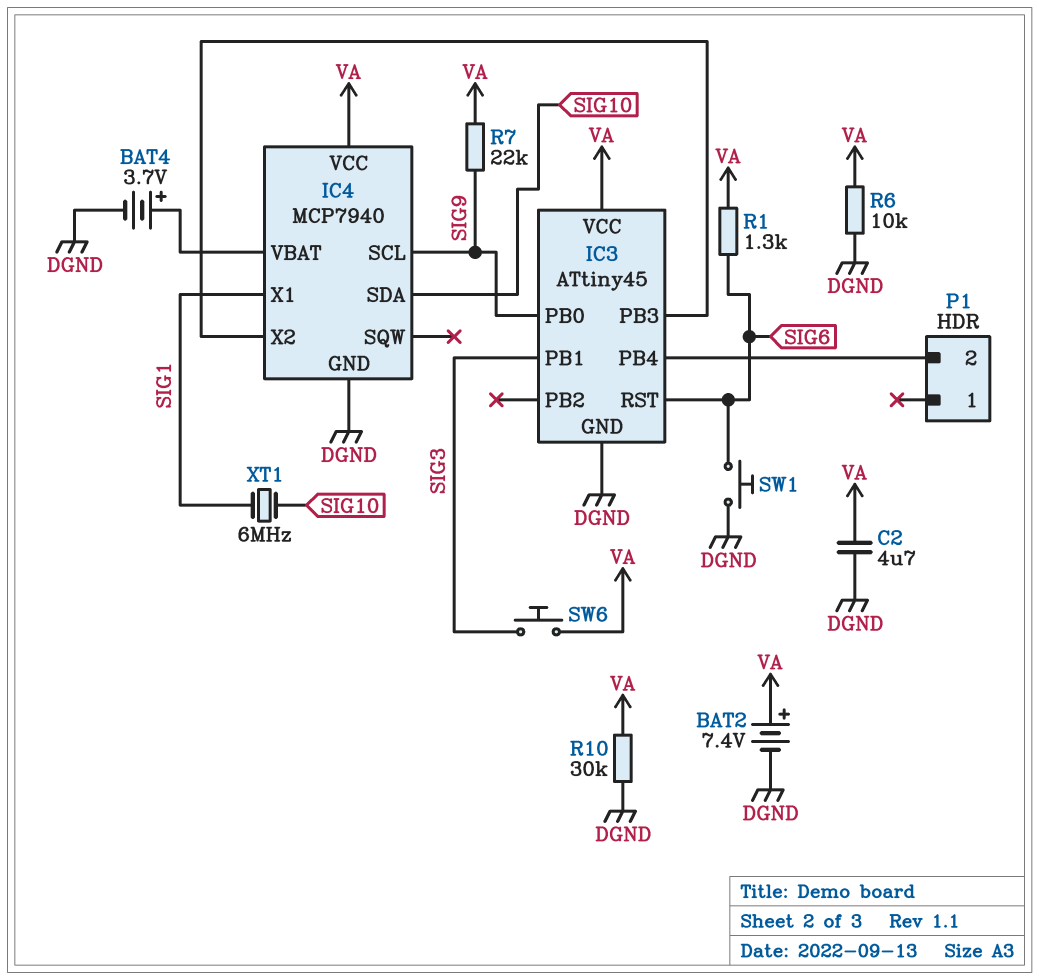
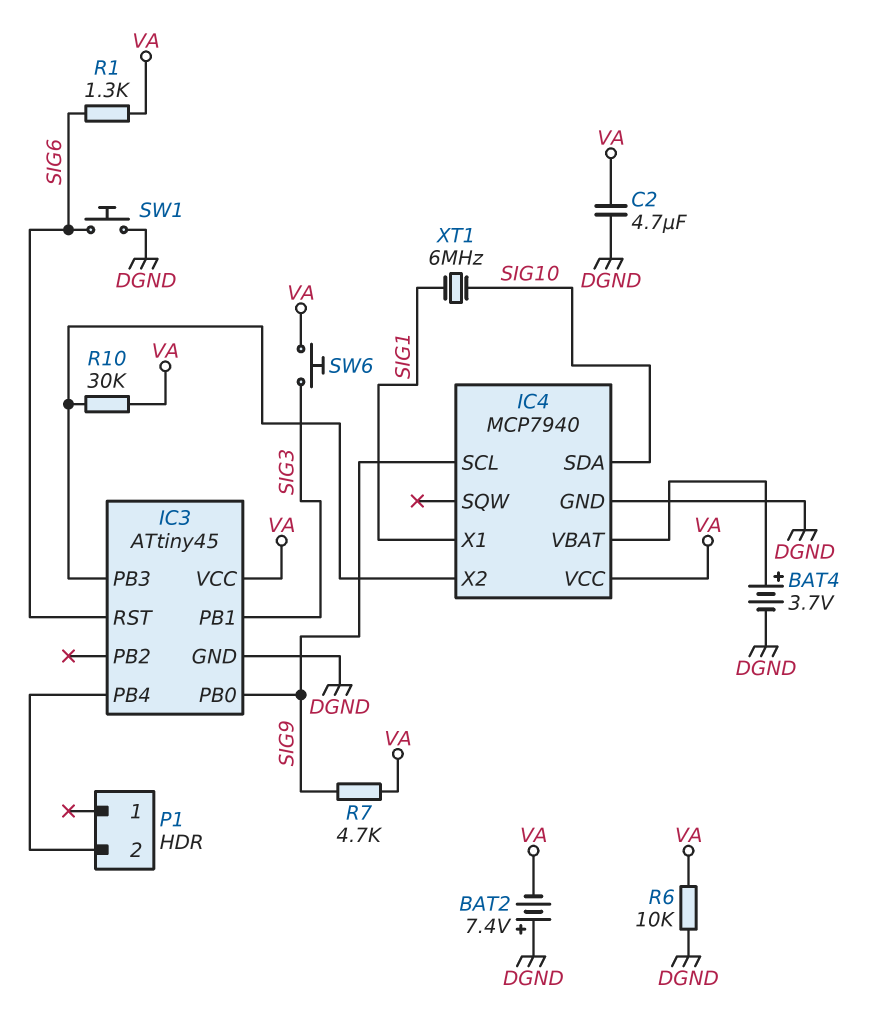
BAT2: 7.4V (plus VA, minus DGND) -> 7.4V (plus DGND, minus VA)
R7: 22k (SIG9, VA) -> 4.7k (SIG9, VA)
R10: 30k (DGND, VA) -> 30k (IC3/PB3, VA)

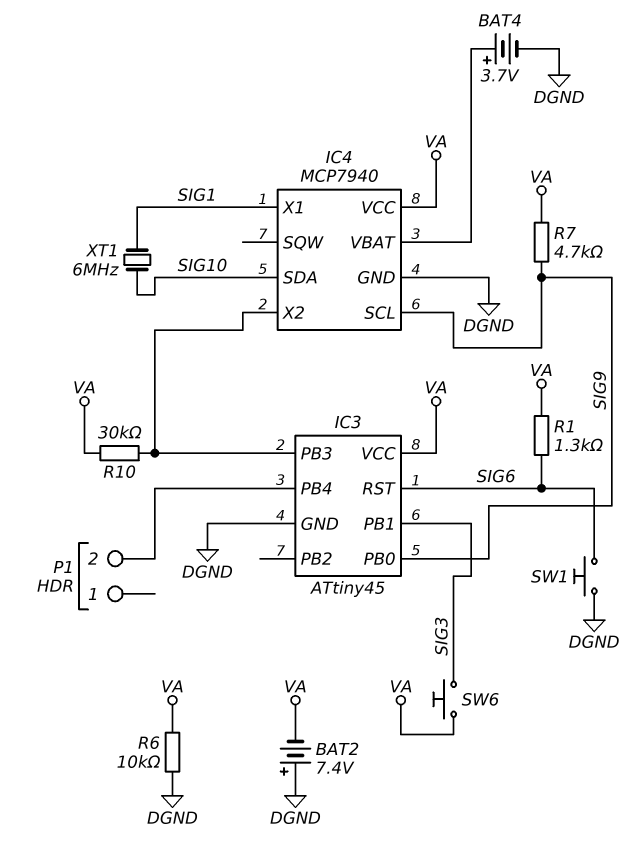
C2: 4.7uF (DGND, VA) -> none

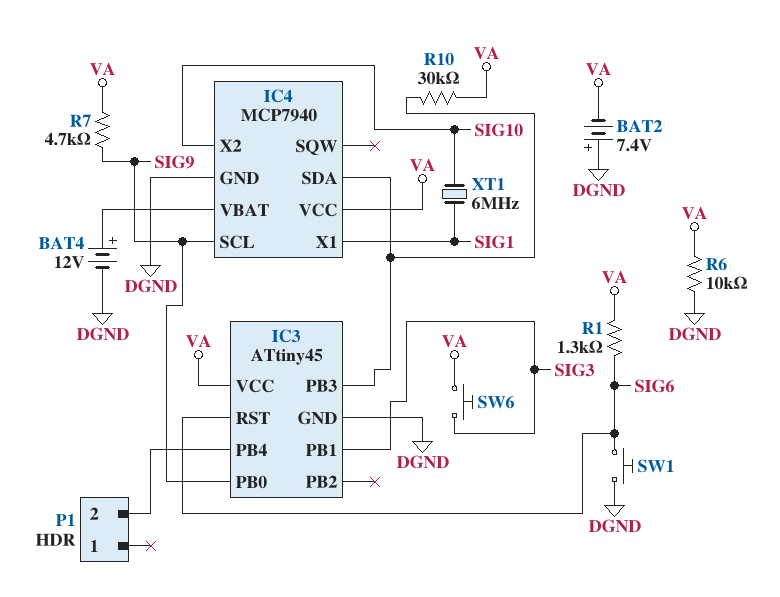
BAT4: 3.7V (plus IC4/VBAT, minus DGND) -> 12V (plus IC4/VBAT, minus DGND)
IC4 pin SDA: SIG10 -> IC3/PB3
IC4 pin X2: IC3/PB3 -> SIG10

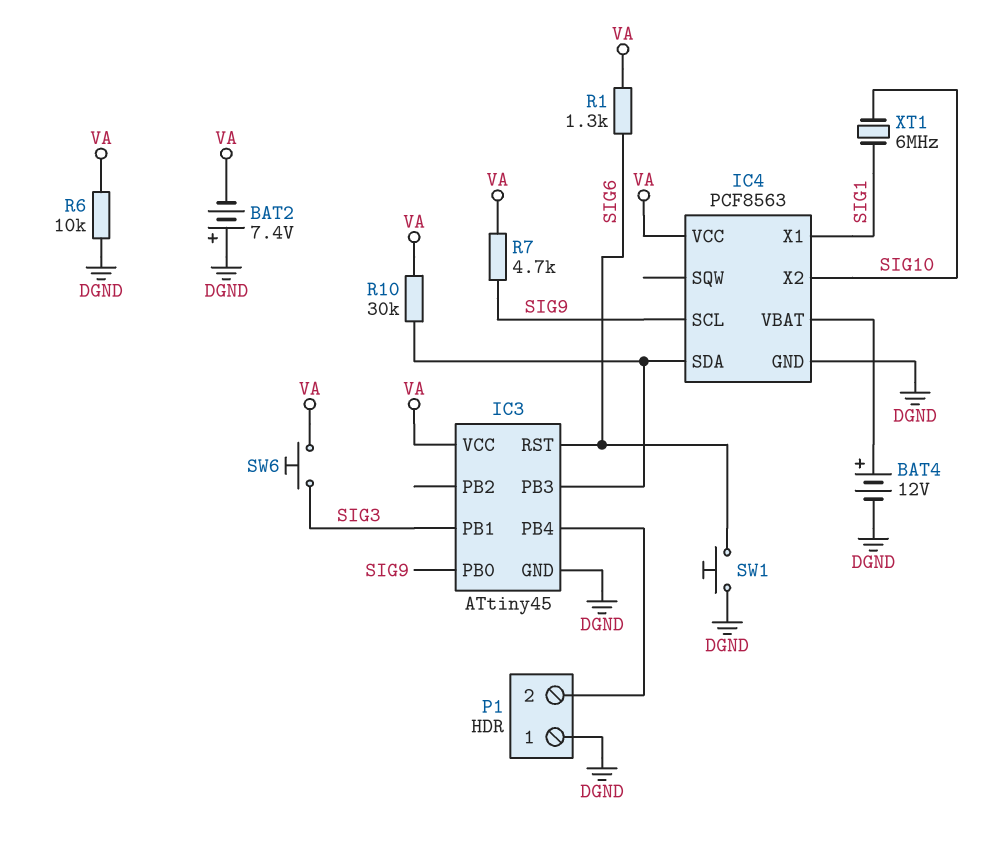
IC4: MCP7940 -> PCF8563
P1 pin 1: none -> DGND

